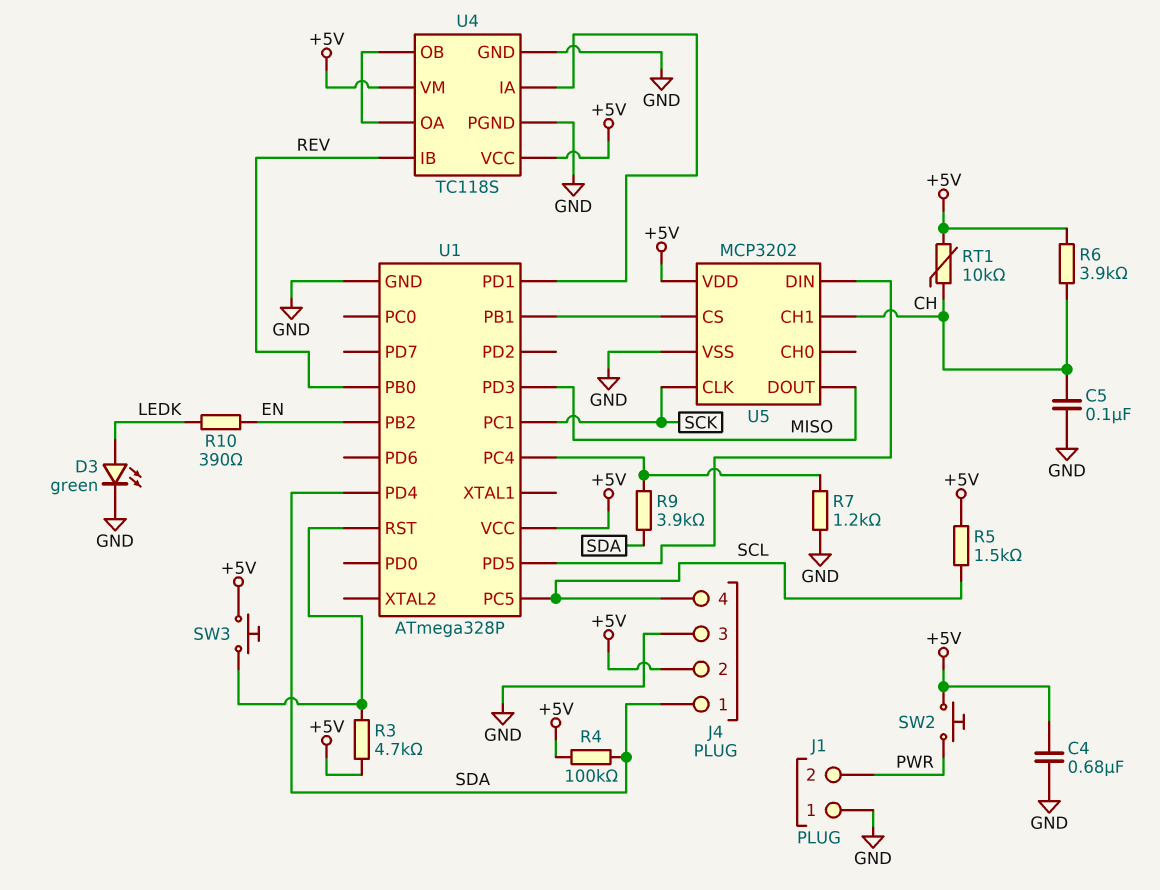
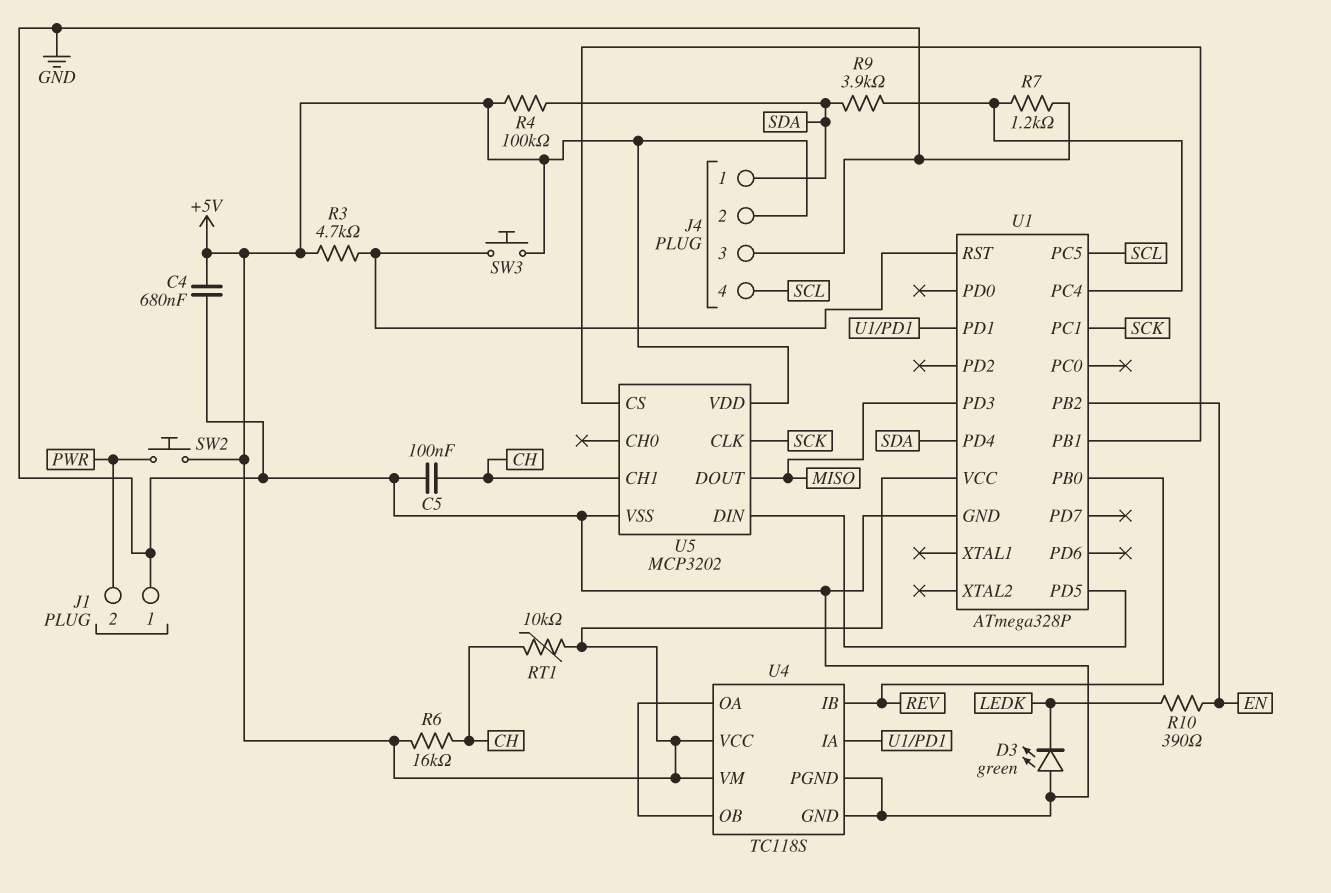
D3: LED green (A LEDK, K GND) -> LED green (A GND, K LEDK)
R5: 1.5k (+5V, SCL) -> none
R6: 3.9k (+5V, CH) -> 16k (+5V, CH)

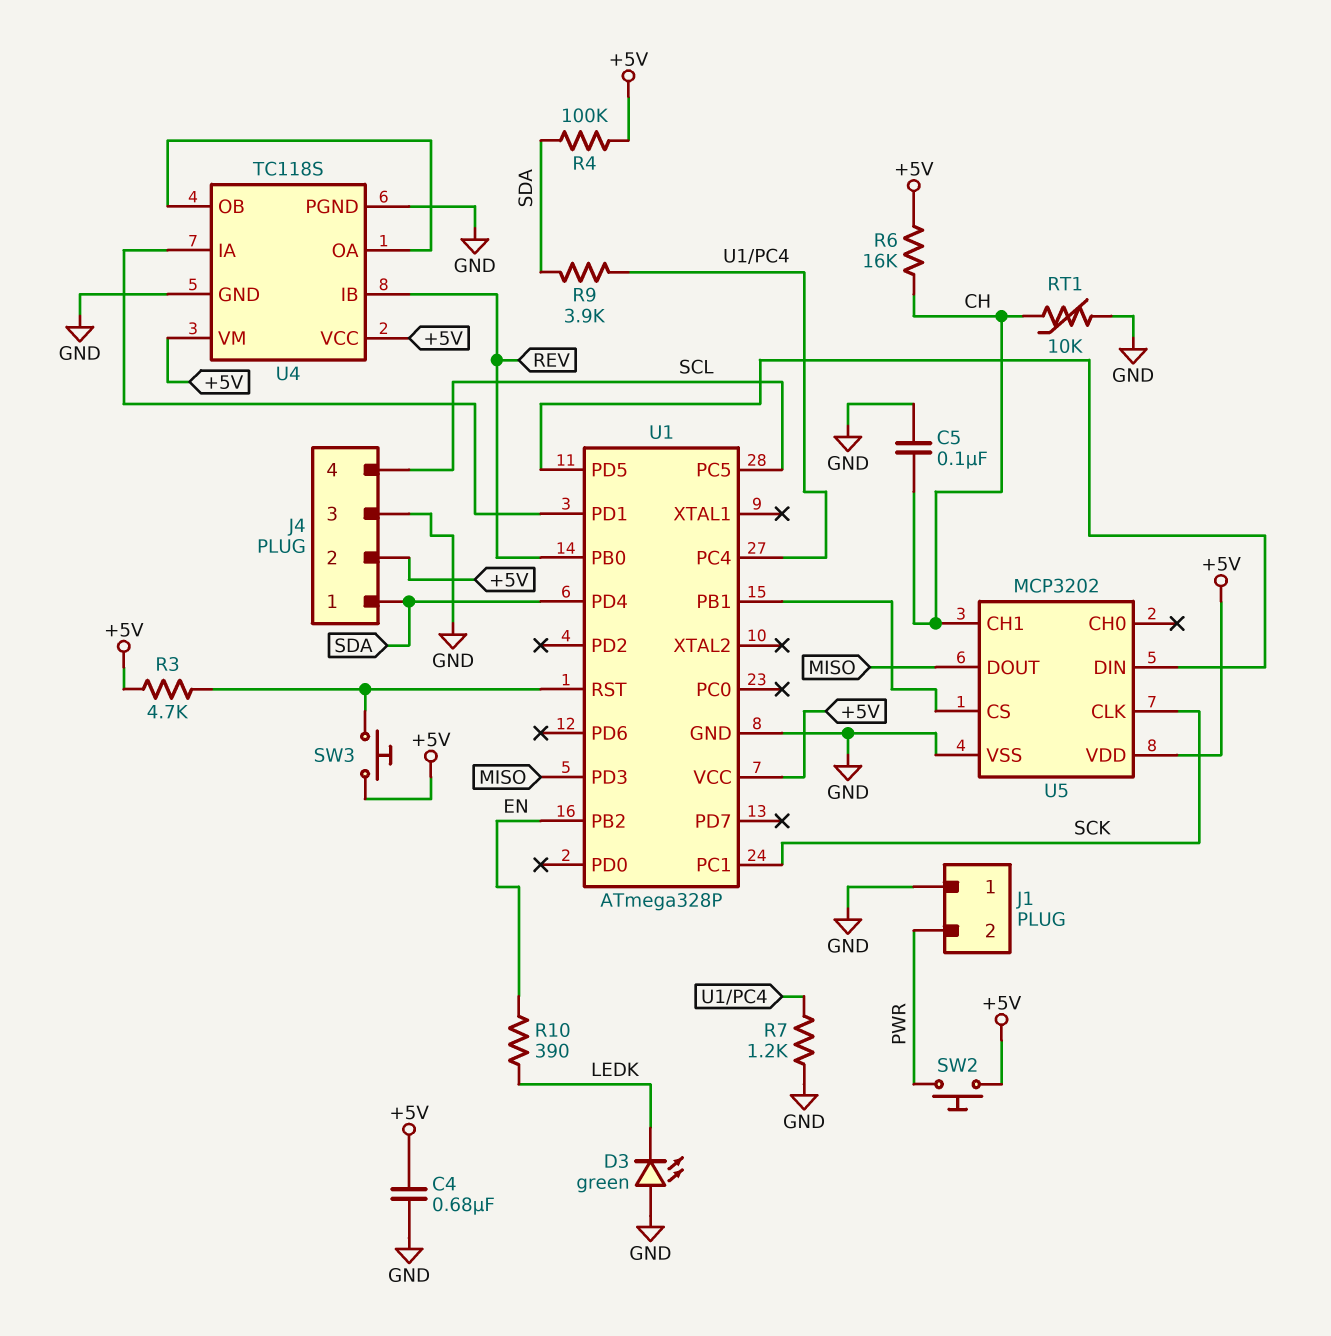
RT1: 10k (+5V, CH) -> 10k (CH, GND)

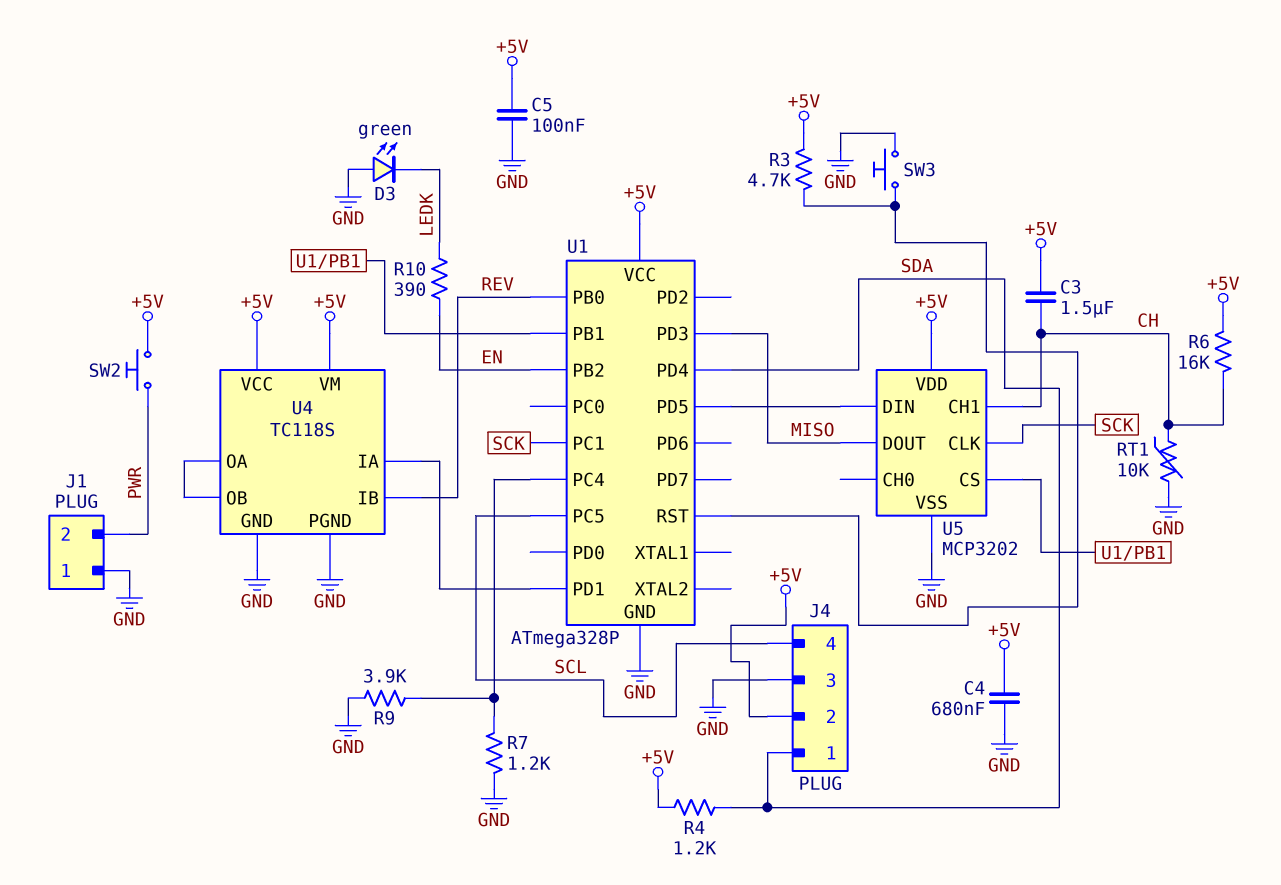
C3: none -> 1.5uF (+5V, CH)
C5: 100nF (CH, GND) -> 100nF (+5V, GND)
R4: 100k (+5V, SDA) -> 1.2k (+5V, SDA)
R9: 3.9k (SDA, U1/PC4) -> 3.9k (GND, U1/PC4)
SW3: button (+5V, U1/RST) -> button (GND, U1/RST)

